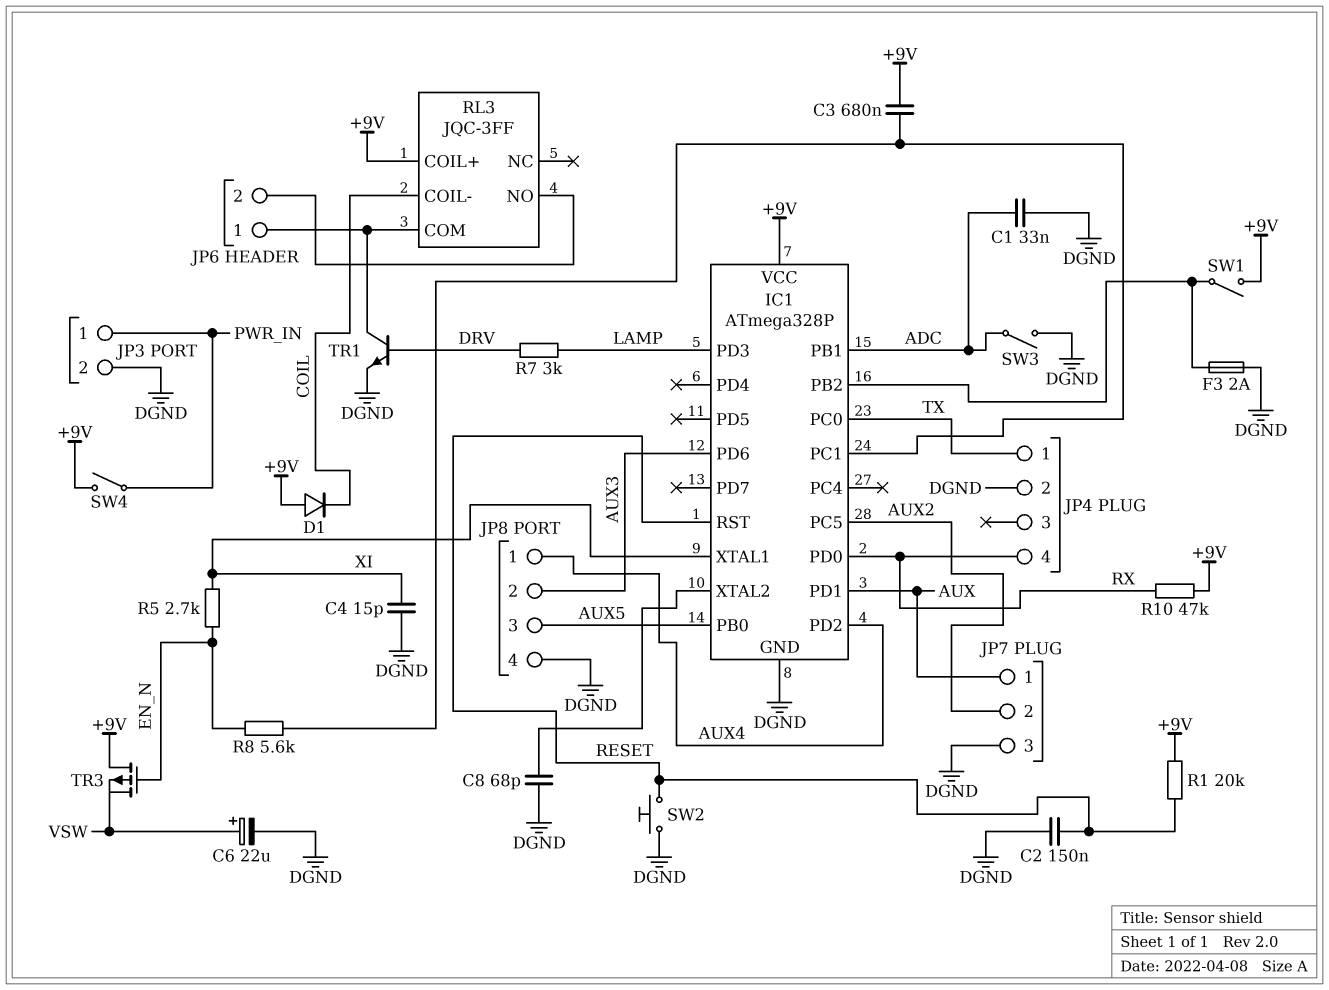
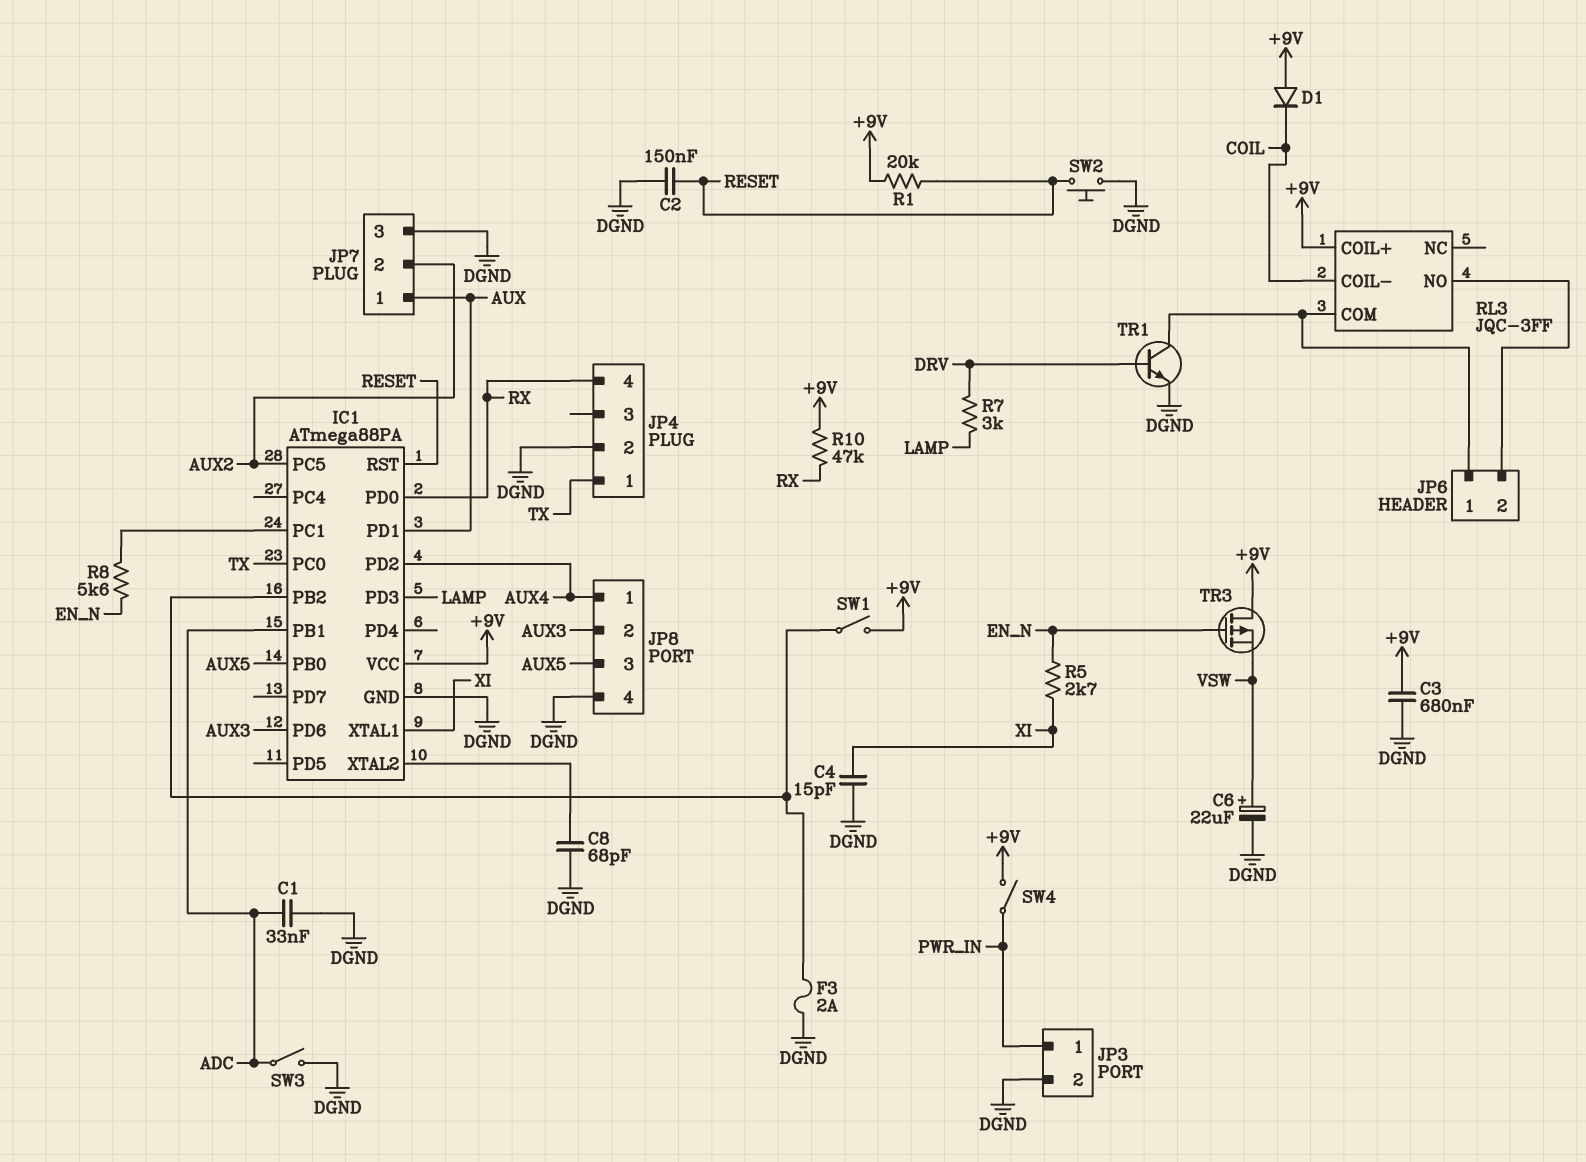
C3: 680nF (+9V, IC1/PC1) -> 680nF (+9V, DGND)
IC1: ATmega328P -> ATmega88PA

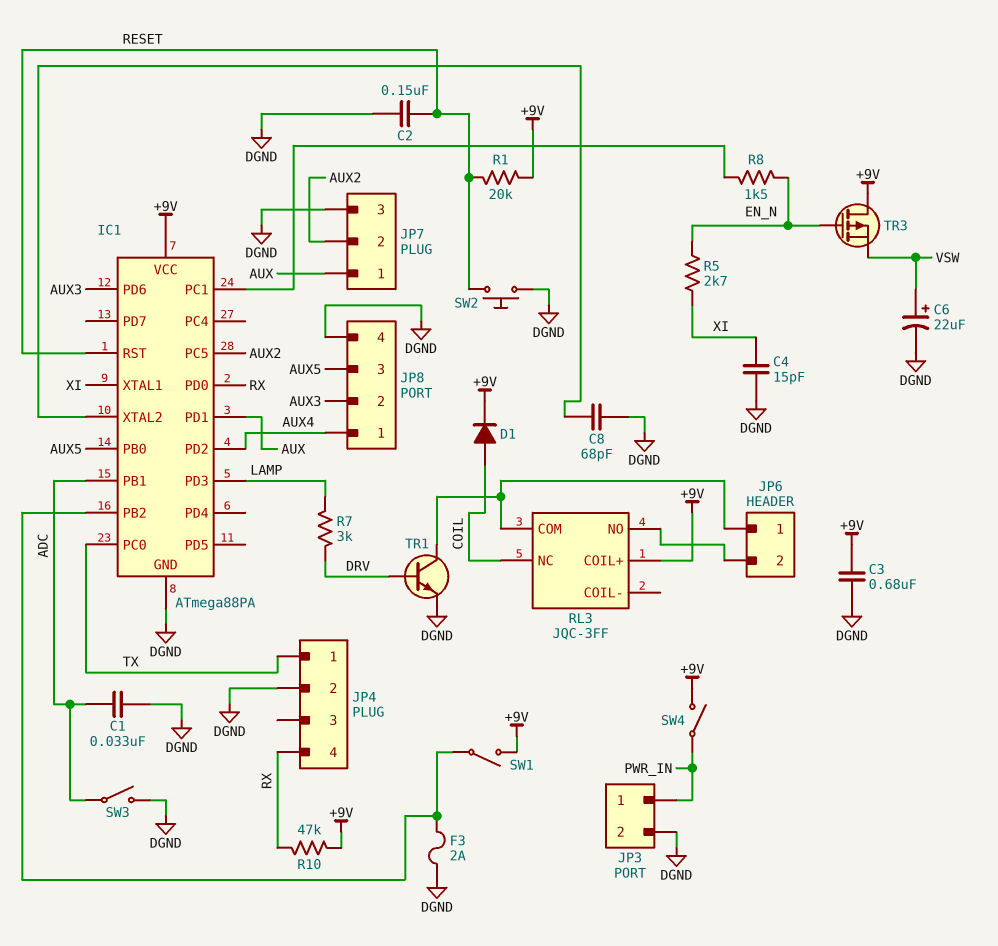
D1: diode (A +9V, K COIL) -> diode (A COIL, K +9V)
R8: 5.6k (EN_N, IC1/PC1) -> 1.5k (EN_N, IC1/PC1)
RL3 pin COIL-: COIL -> none
RL3 pin NC: none -> COIL

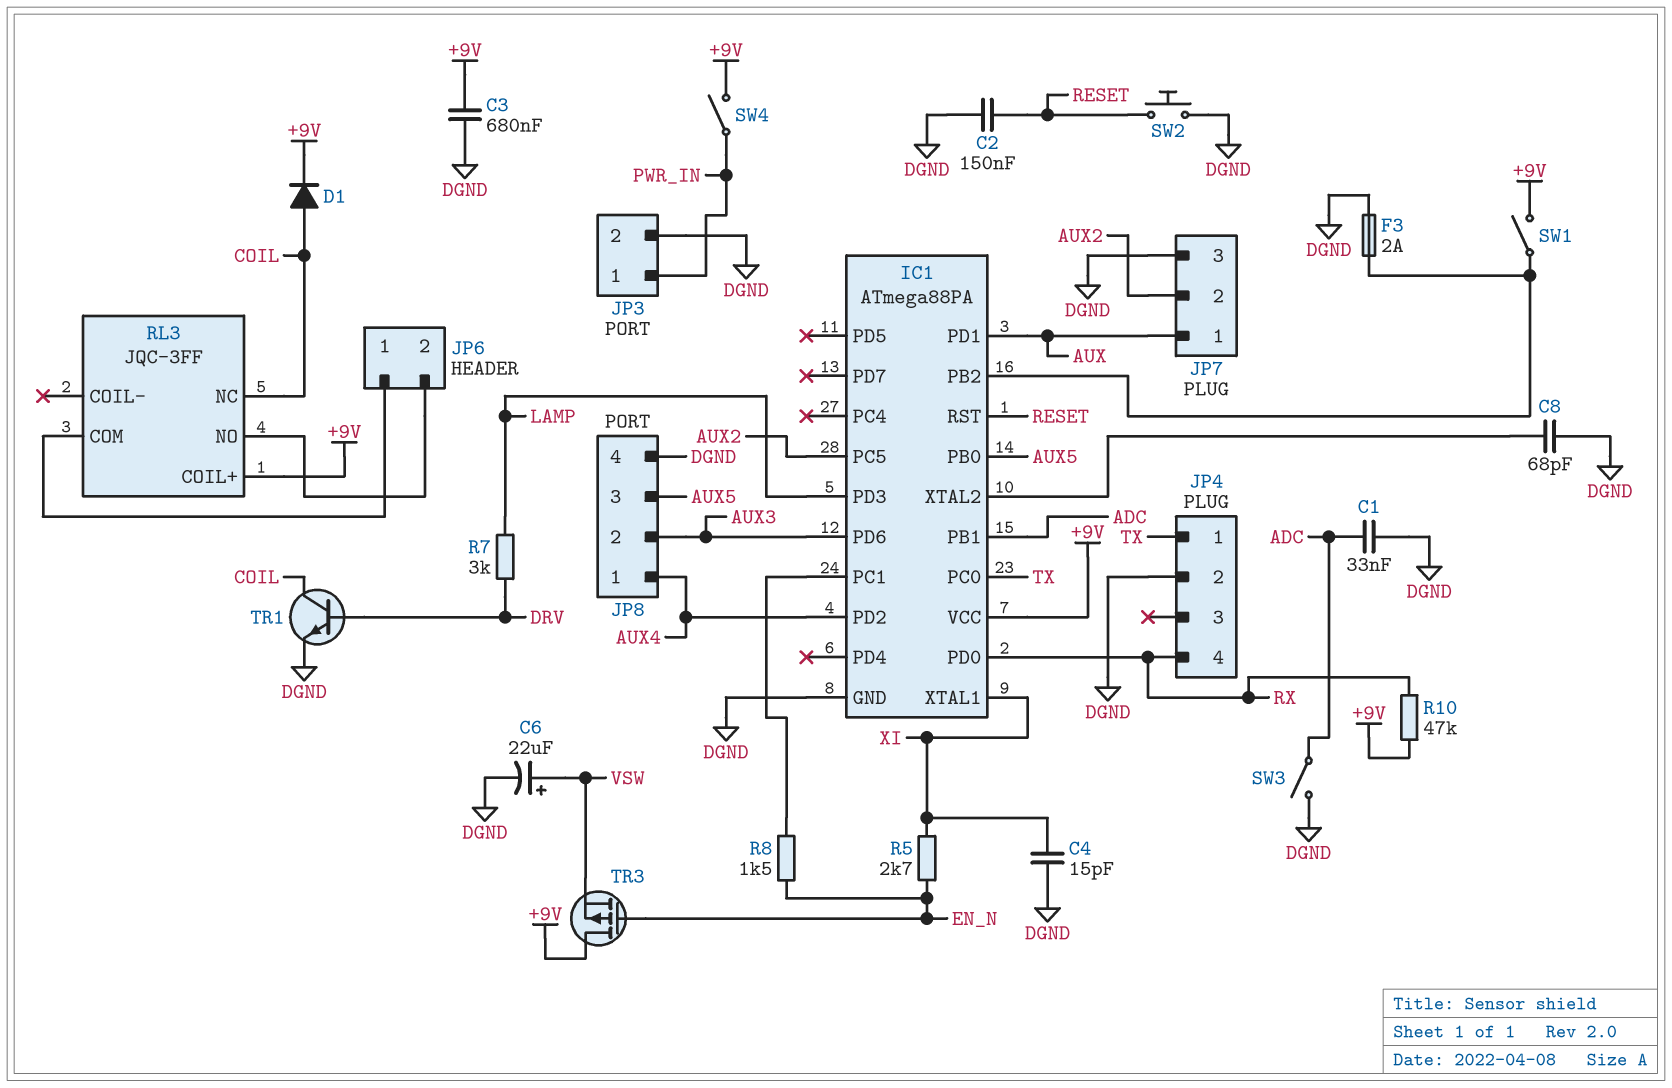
R1: 20k (+9V, RESET) -> none
TR1: NPN (B DRV, C JP6/1, E DGND) -> NPN (B DRV, C COIL, E DGND)

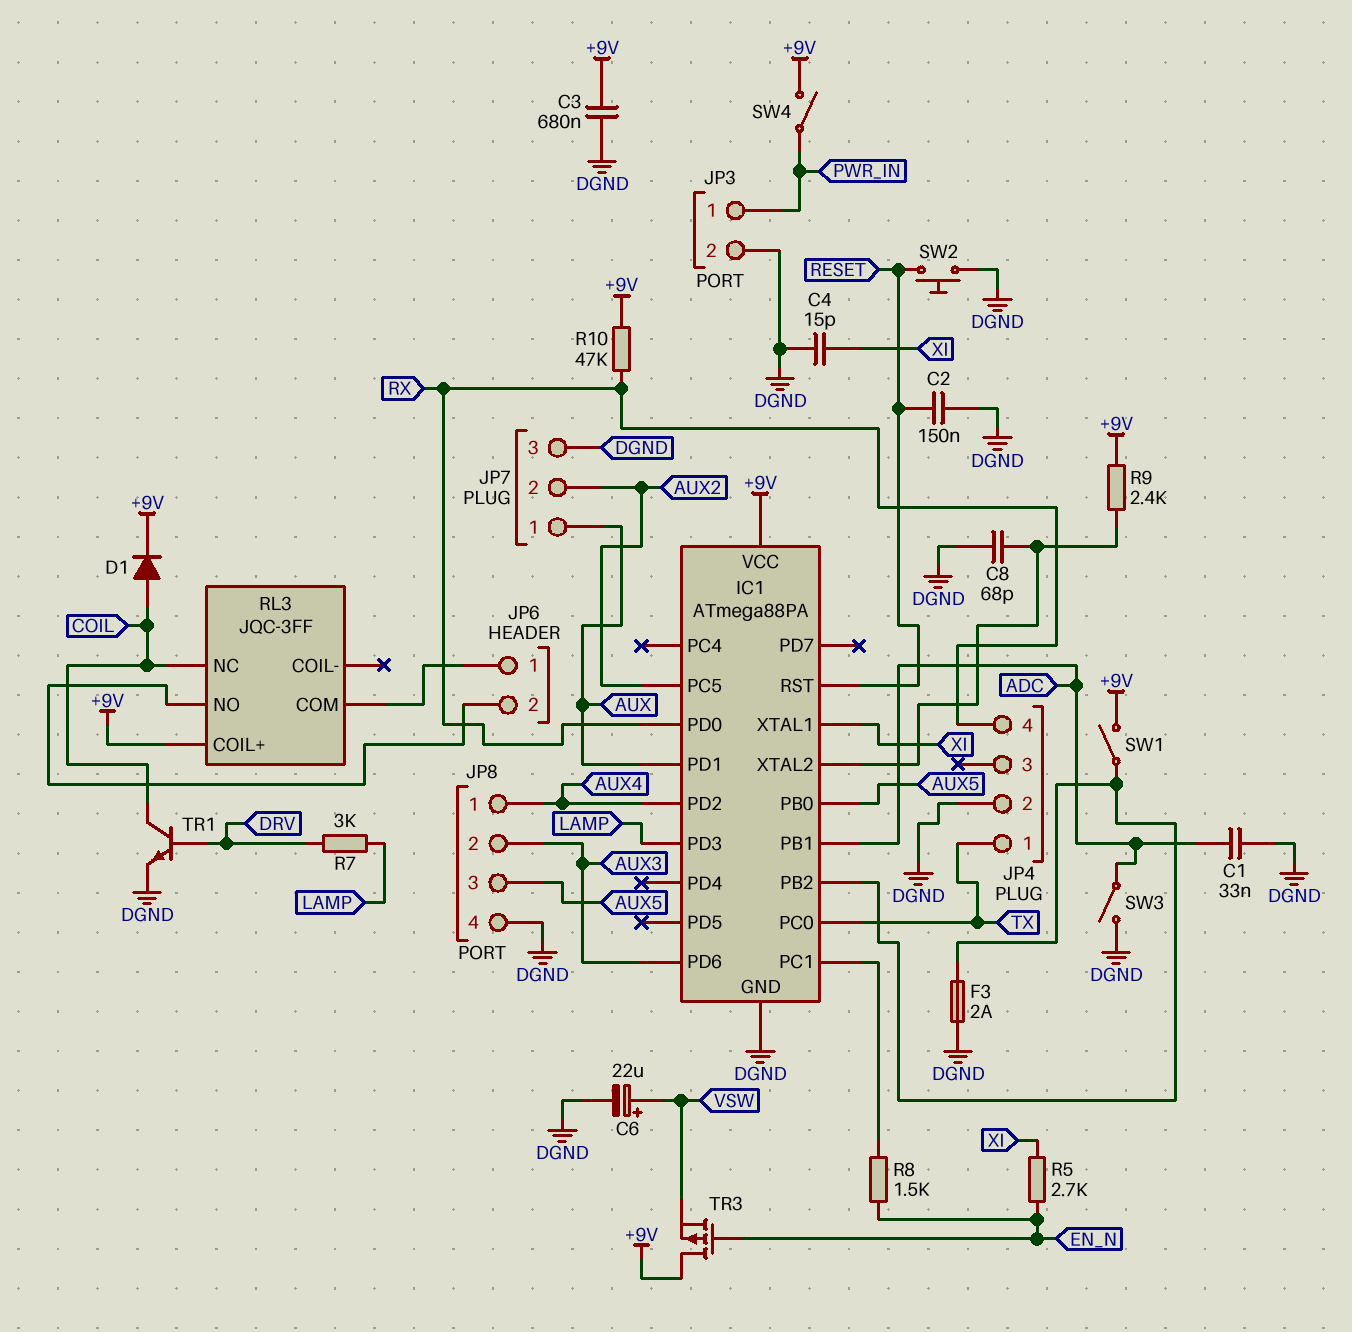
R9: none -> 2.4k (+9V, IC1/XTAL2)

